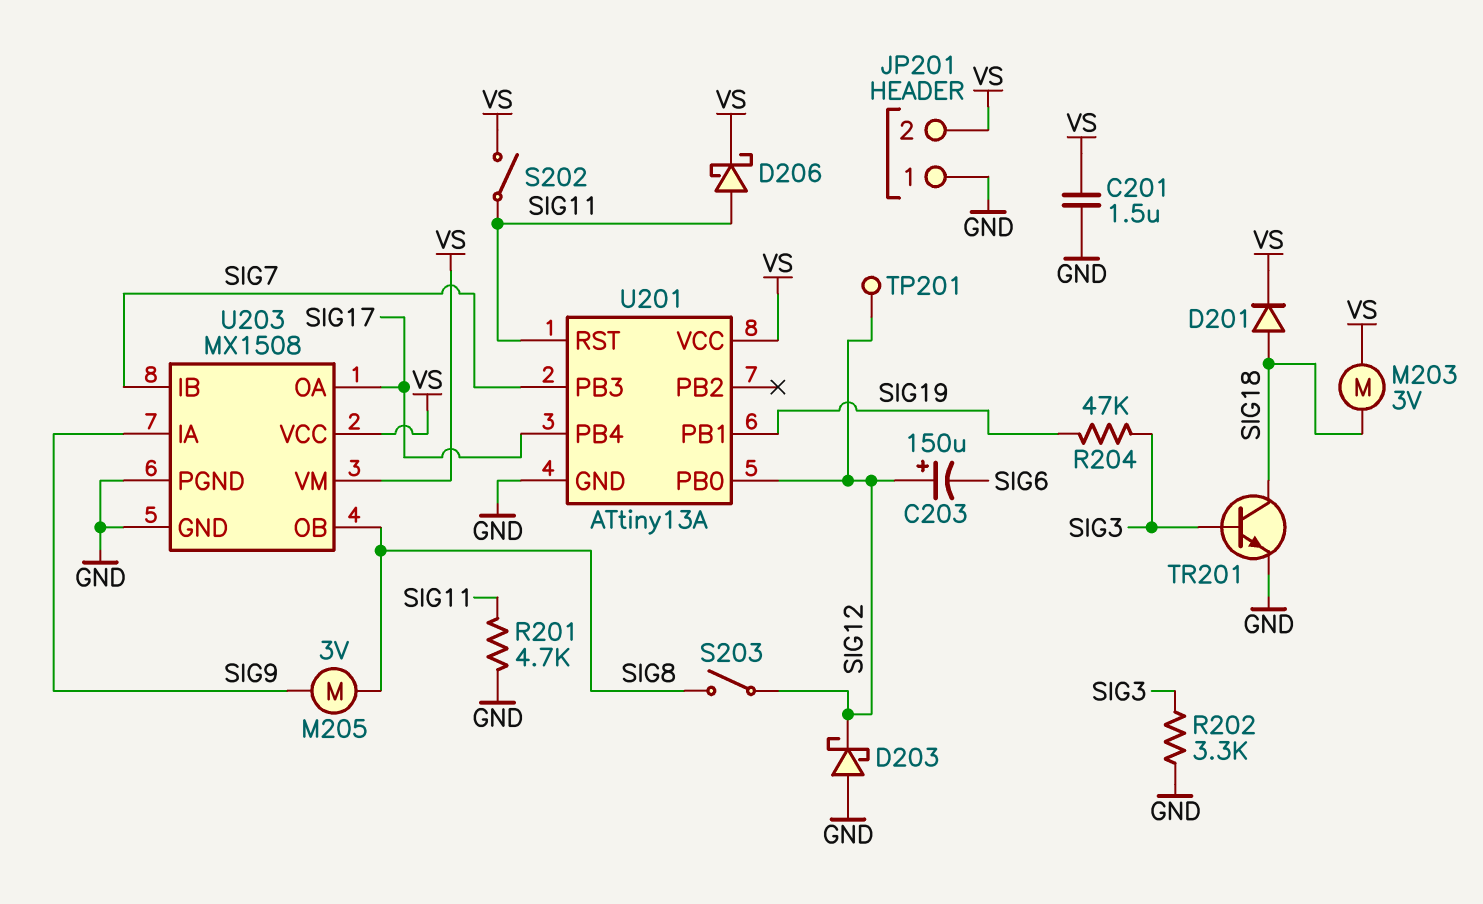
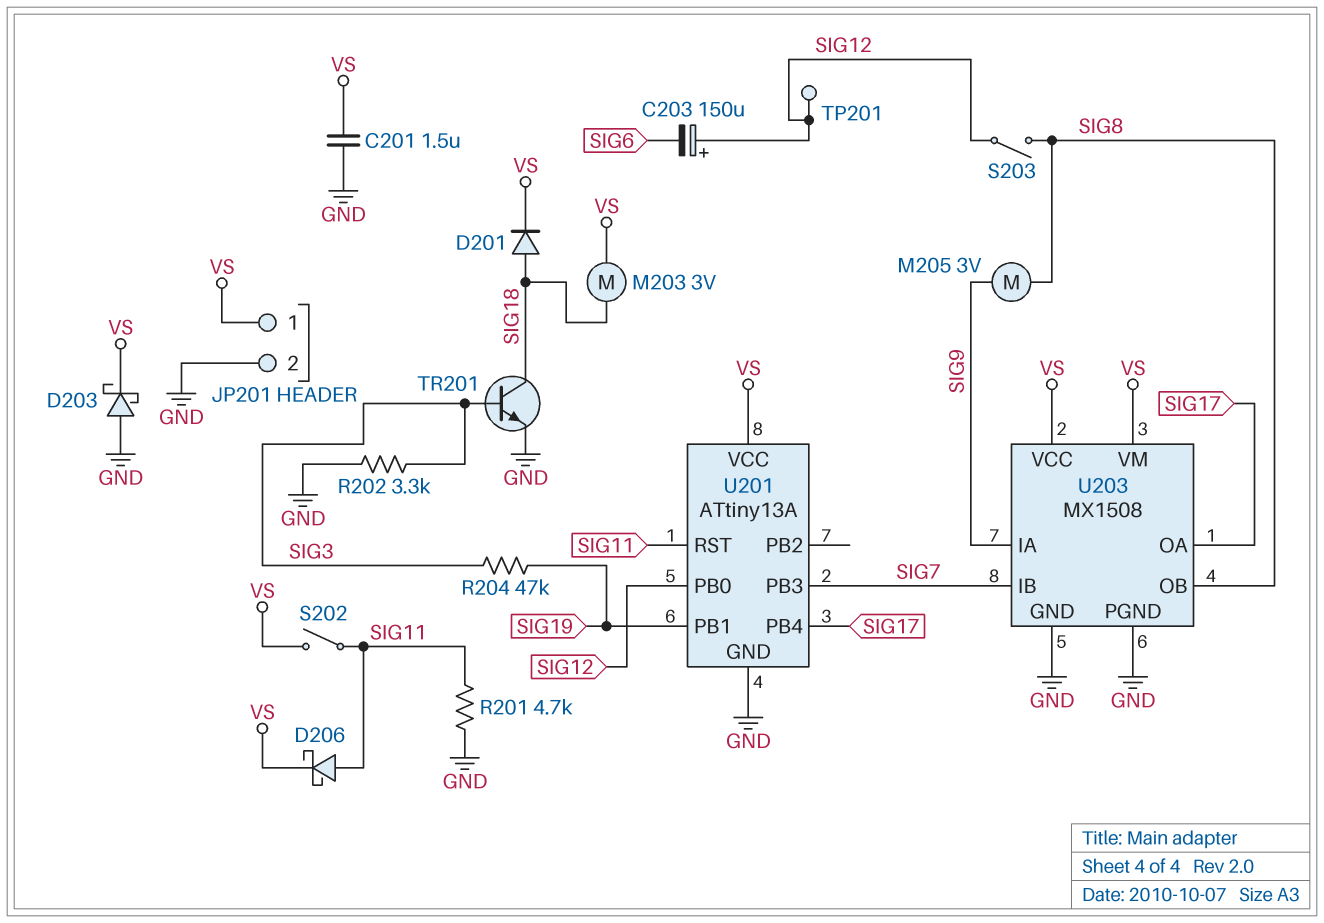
D203: schottky (A GND, K SIG12) -> schottky (A GND, K VS)
JP201 pin 1: GND -> VS
JP201 pin 2: VS -> GND

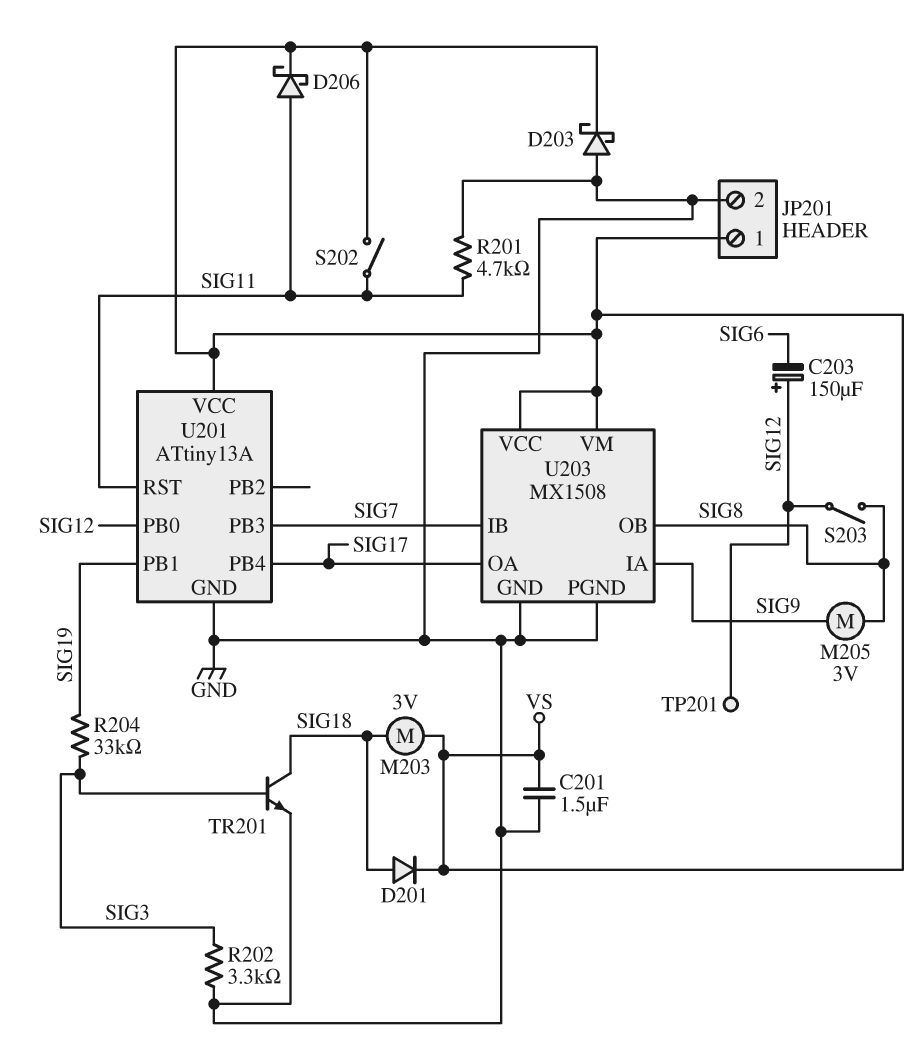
R204: 47k (SIG3, SIG19) -> 33k (SIG3, SIG19)

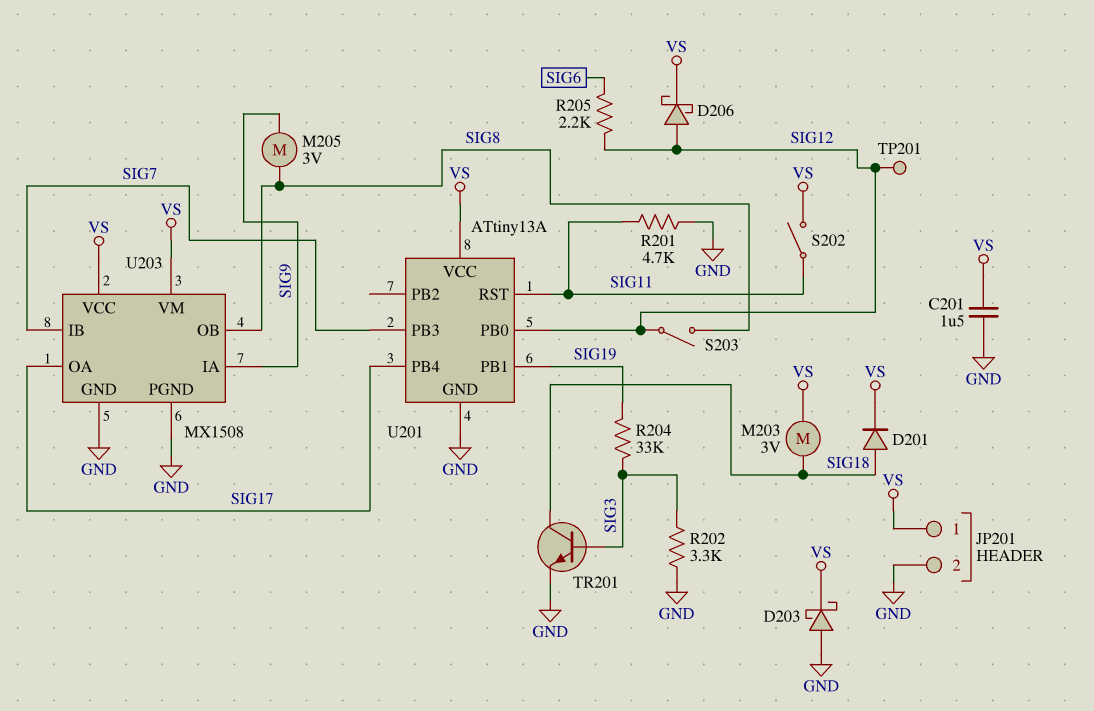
C203: 150uF (plus SIG12, minus SIG6) -> none
D206: schottky (A SIG11, K VS) -> schottky (A SIG12, K VS)
R205: none -> 2.2k (SIG6, SIG12)

